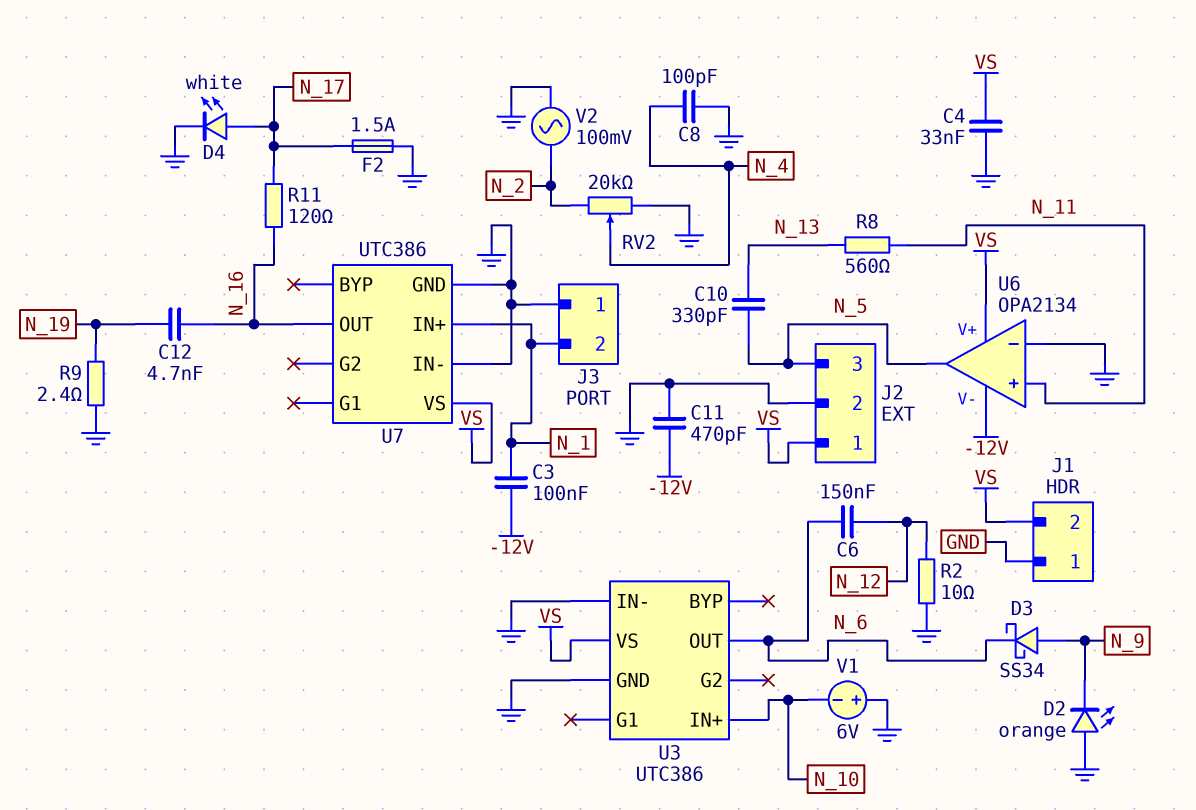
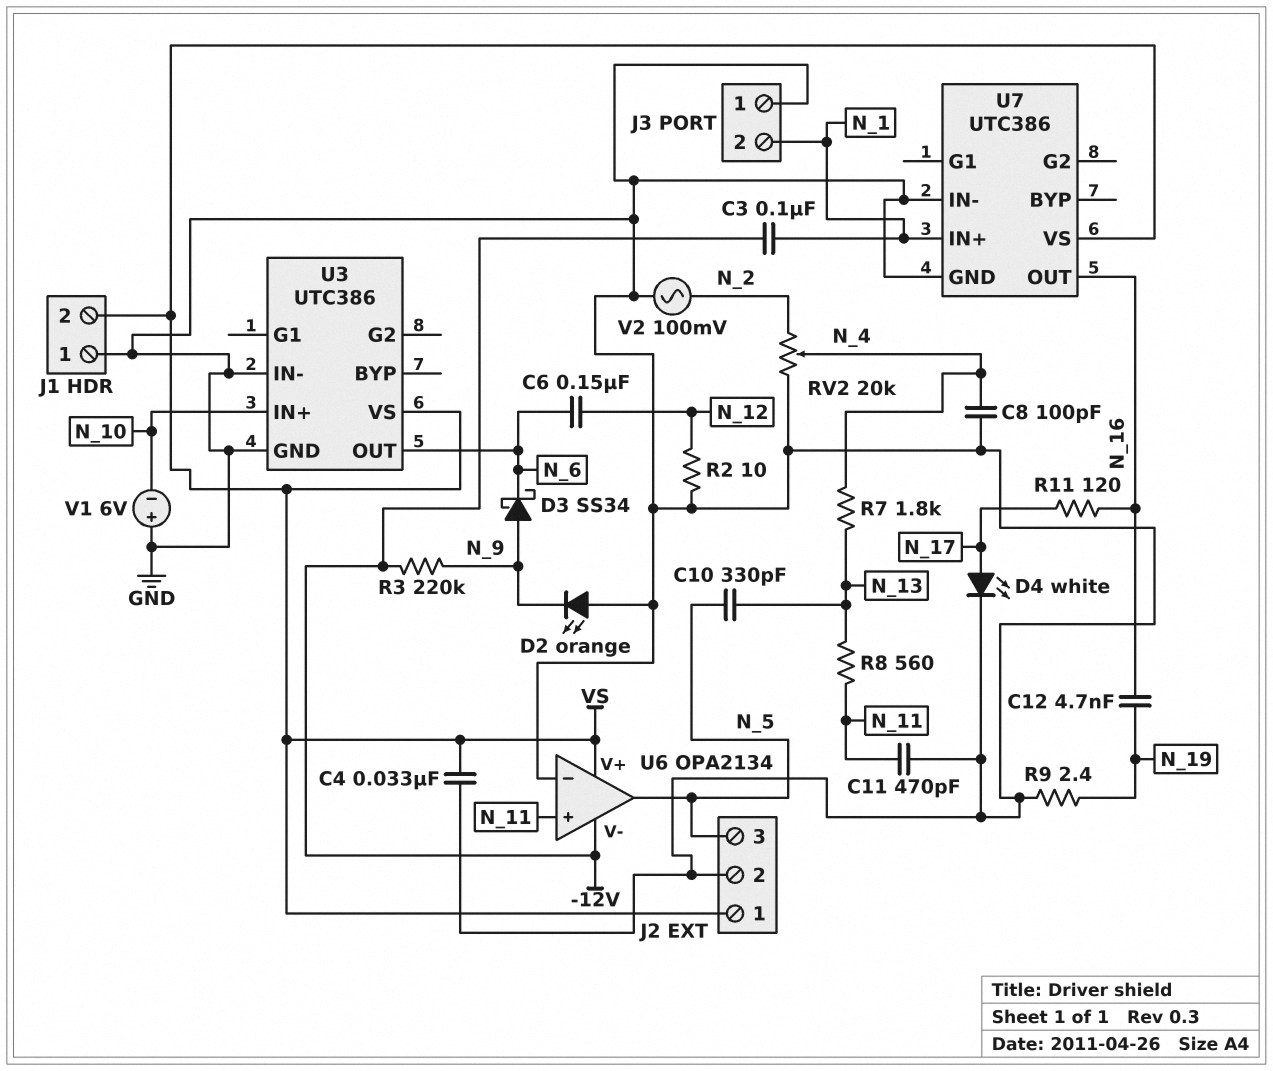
C11: 470pF (-12V, GND) -> 470pF (GND, N_11)
F2: 1.5A (GND, N_17) -> none
R3: none -> 220k (-12V, N_9)
R7: none -> 1.8k (N_4, N_13)

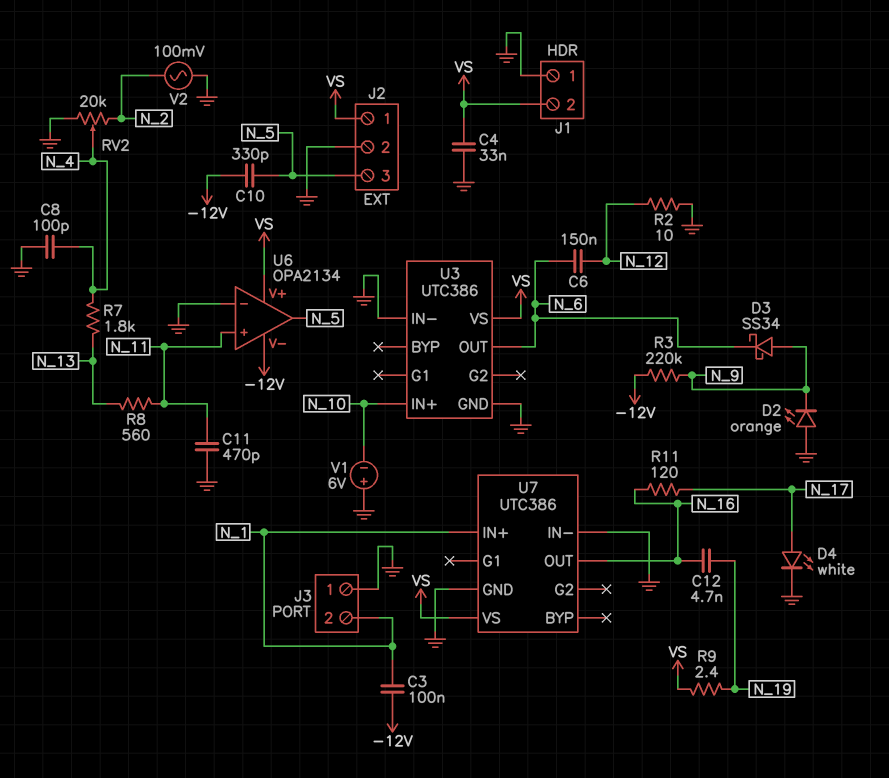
C10: 330pF (N_5, N_13) -> 330pF (-12V, N_5)
R9: 2.4 (GND, N_19) -> 2.4 (N_19, VS)

